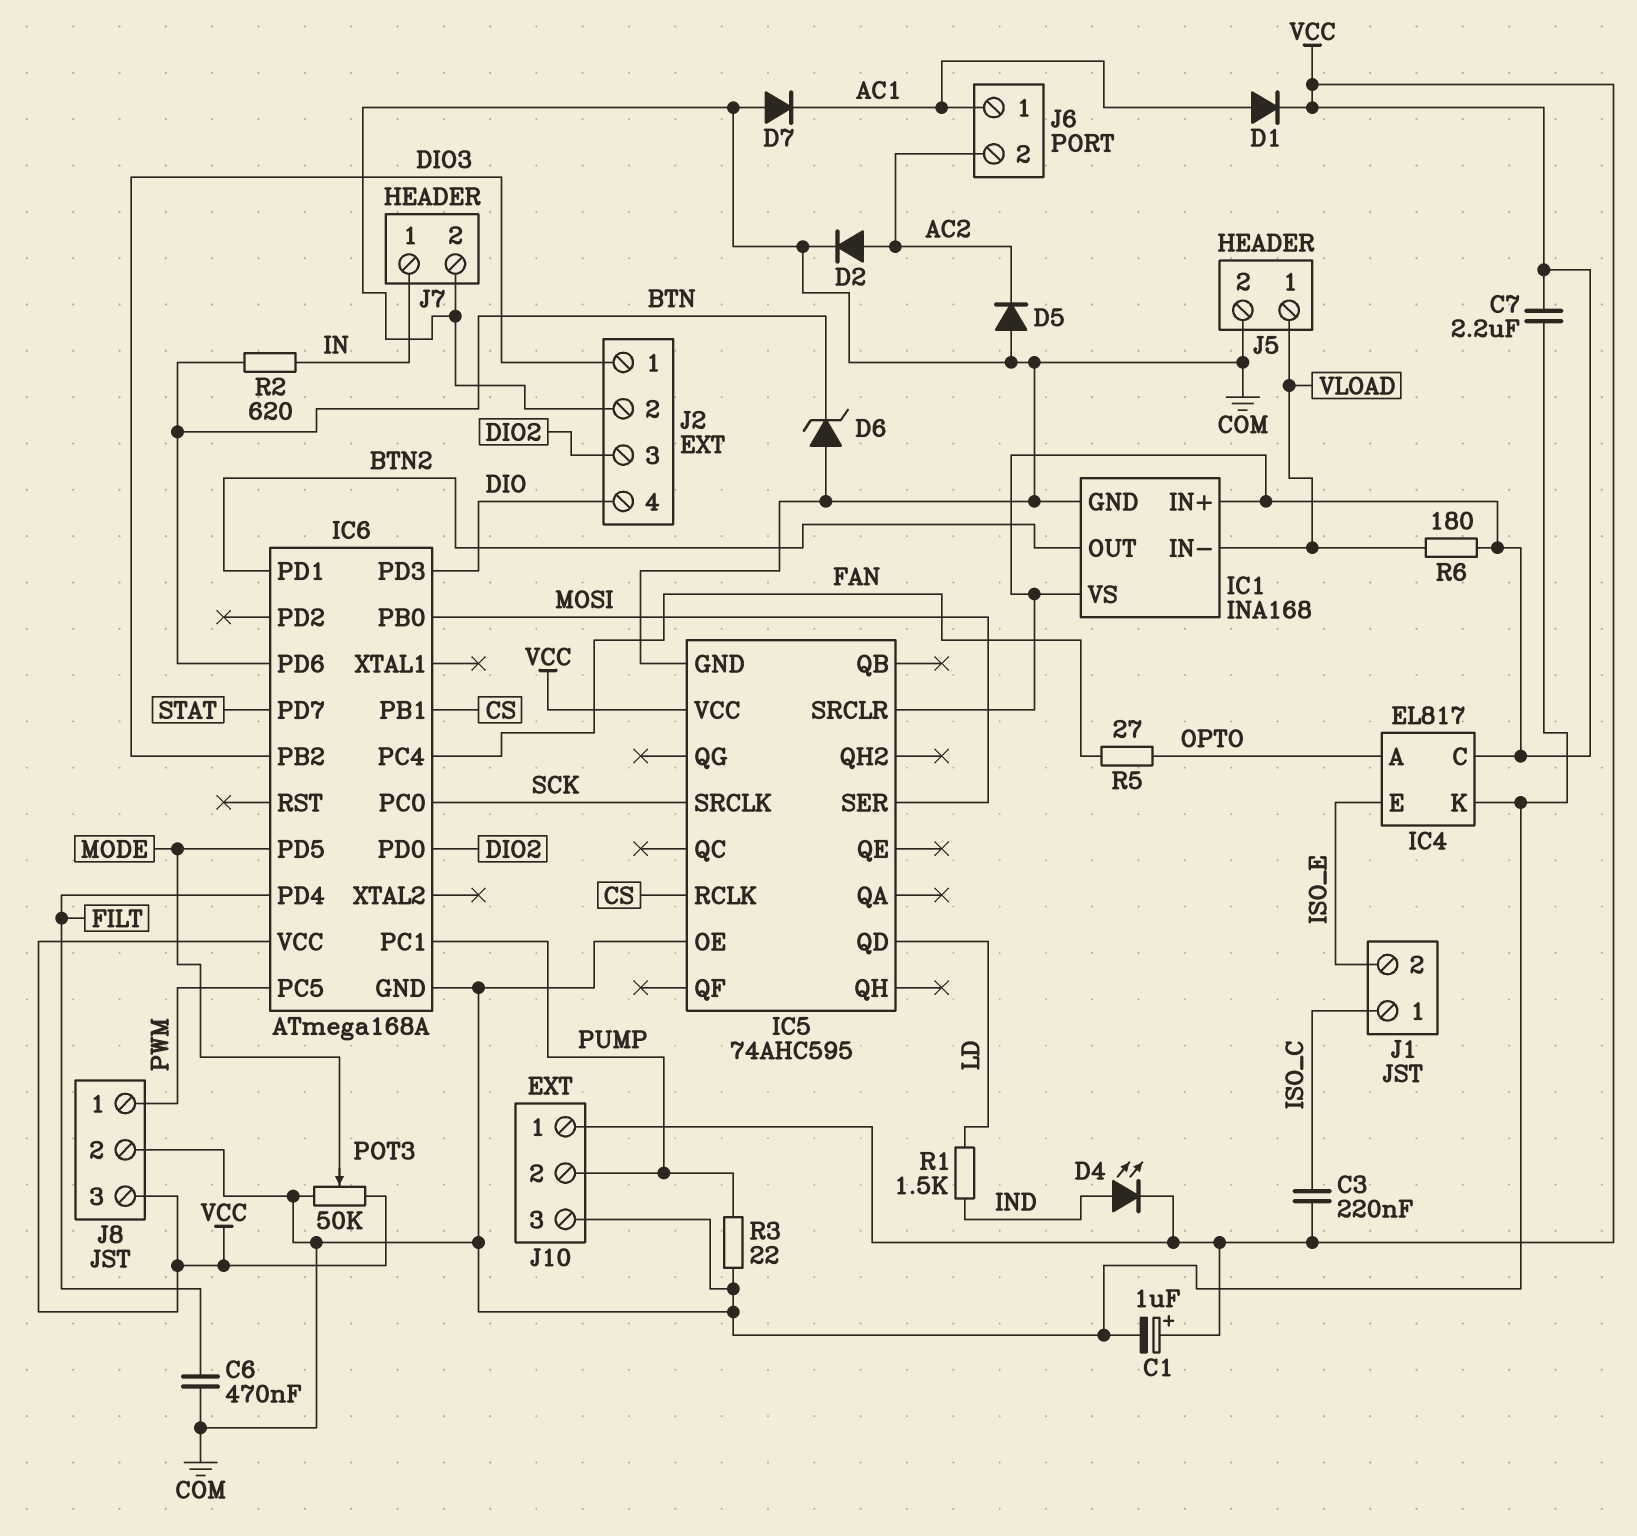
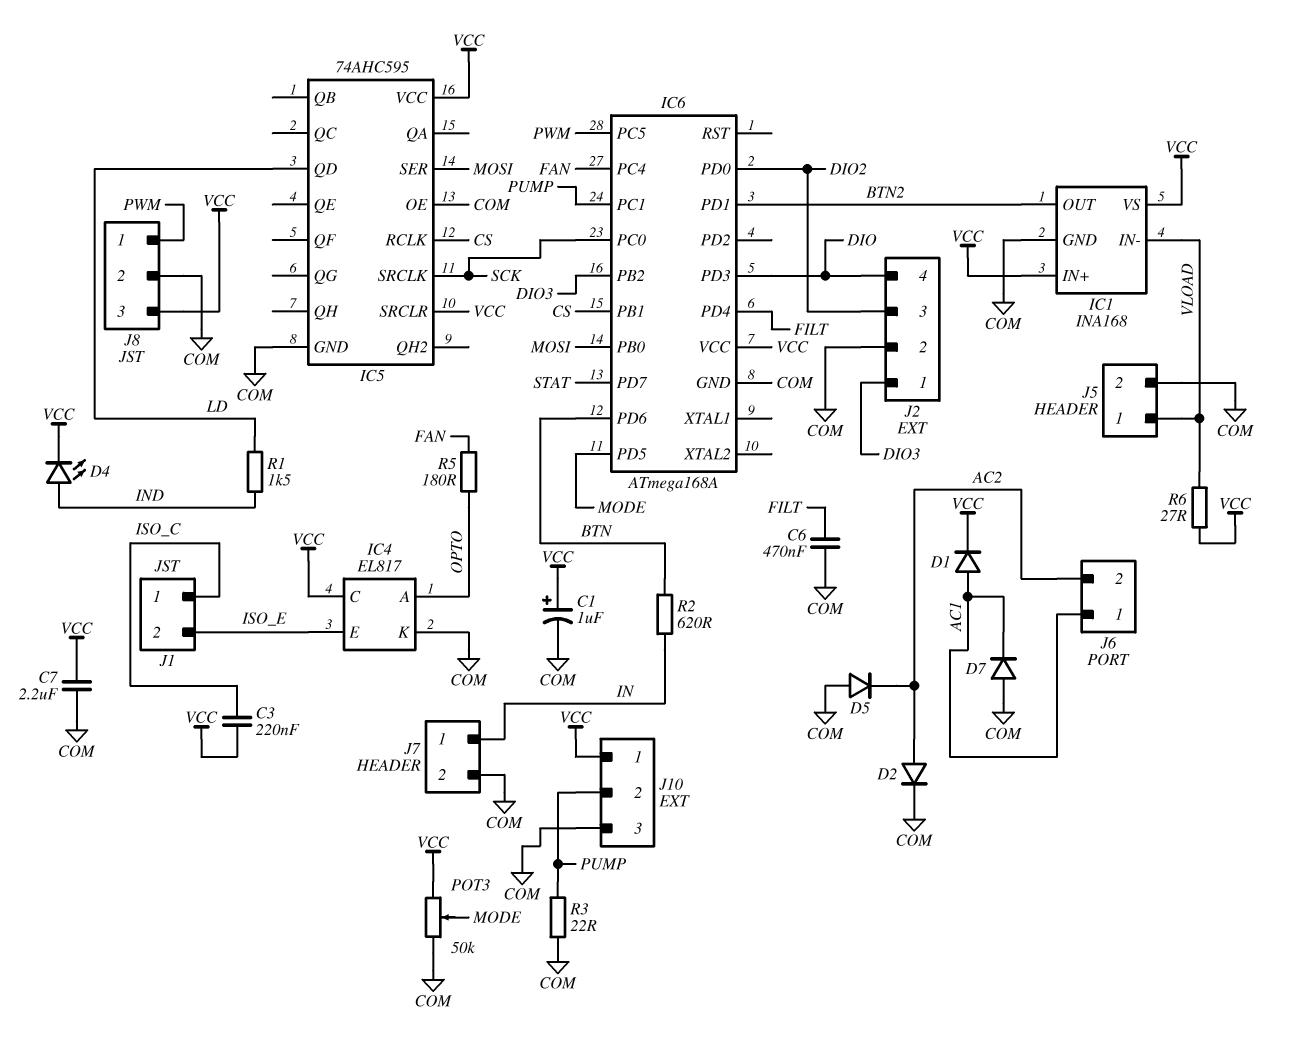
D6: zener (A COM, K BTN) -> none
R5: 27 (FAN, OPTO) -> 180 (FAN, OPTO)
R6: 180 (VCC, VLOAD) -> 27 (VCC, VLOAD)

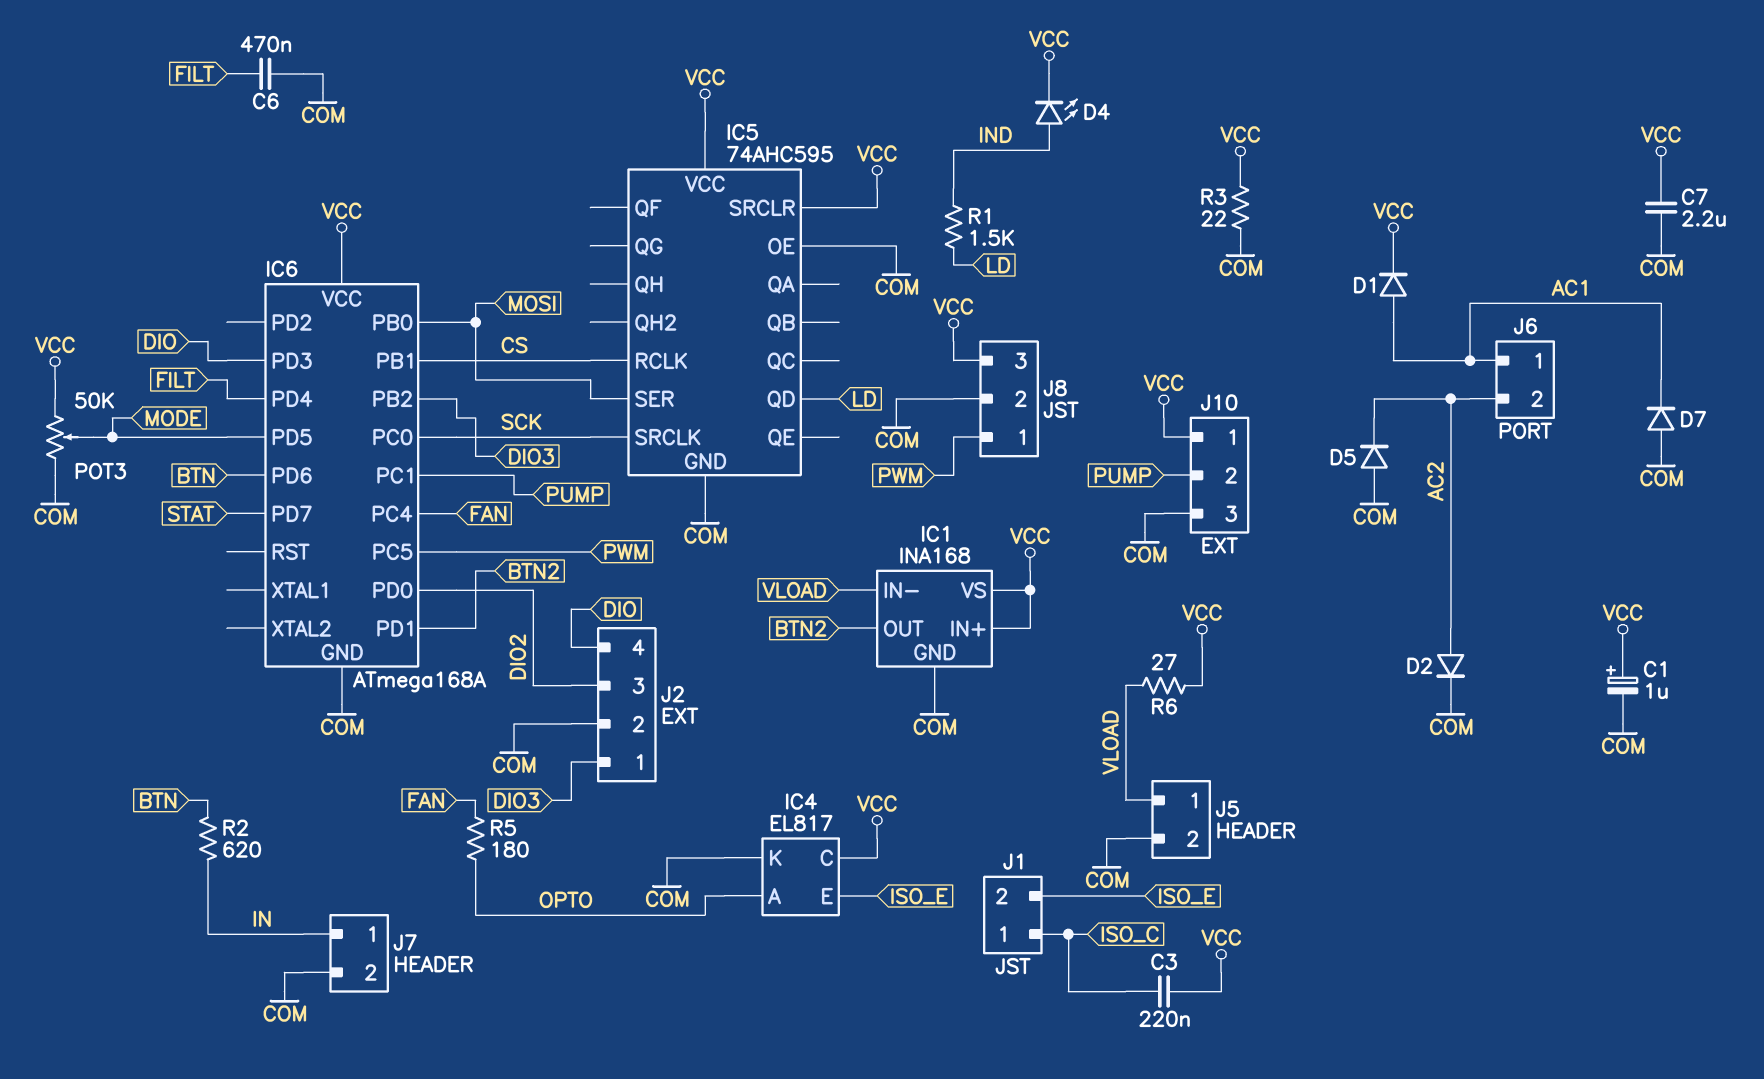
R3: 22 (COM, PUMP) -> 22 (COM, VCC)

